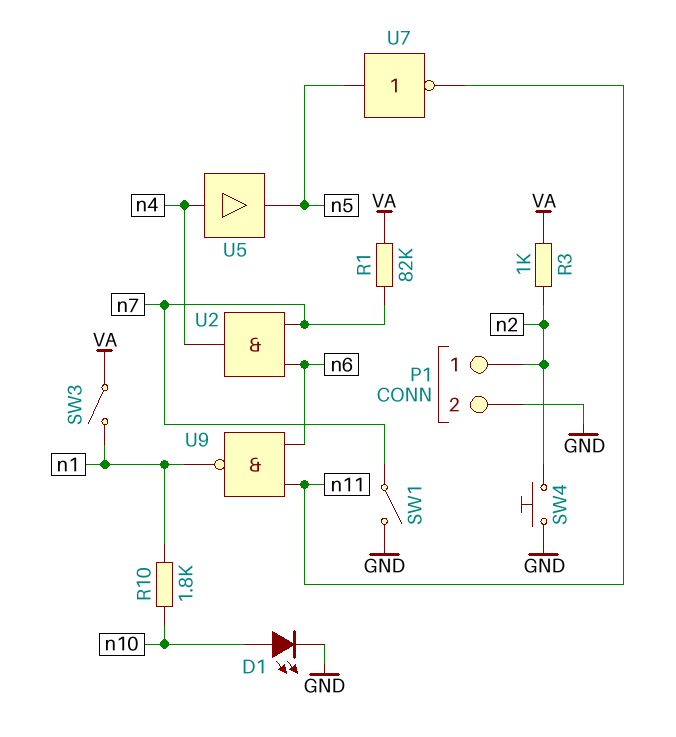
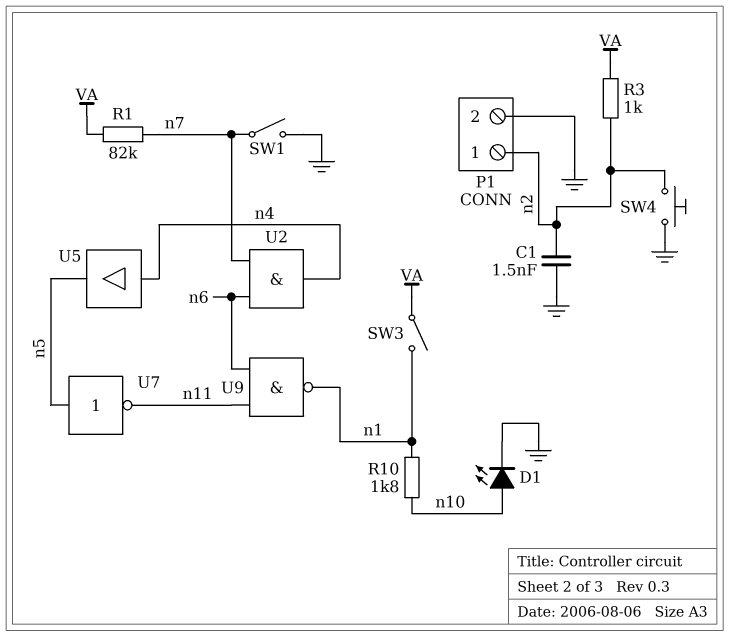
C1: none -> 1.5nF (GND, n2)

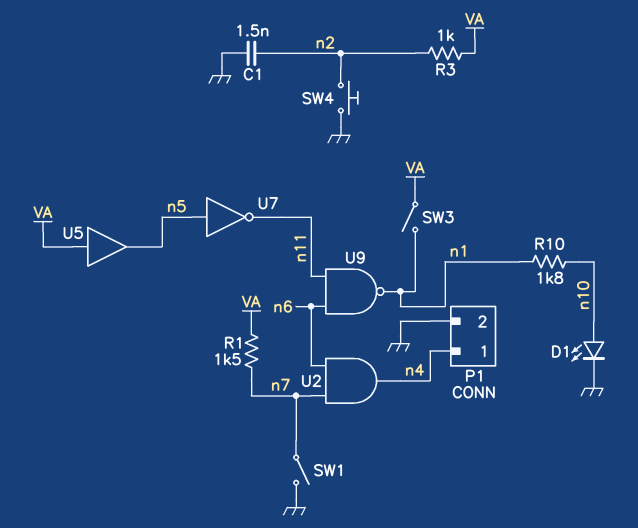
P1 pin 1: n2 -> n4
R1: 82k (VA, n7) -> 1.5k (VA, n7)
U5: buffer (in n4, out n5) -> buffer (in VA, out n5)

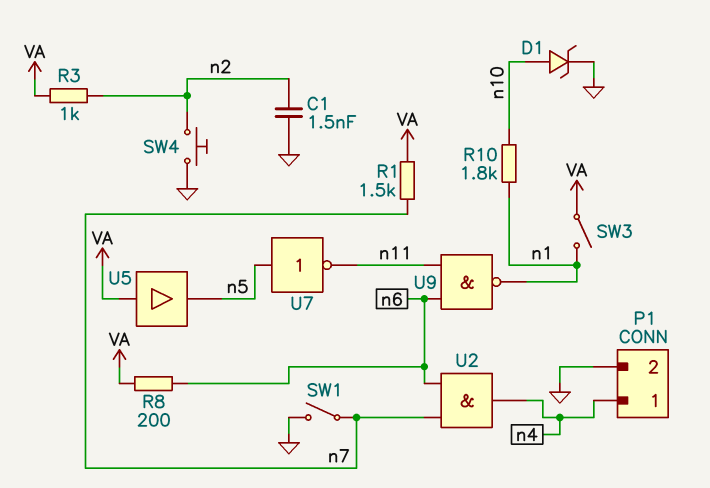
D1: LED (A n10, K GND) -> zener (A n10, K GND)
R8: none -> 200 (VA, n6)

